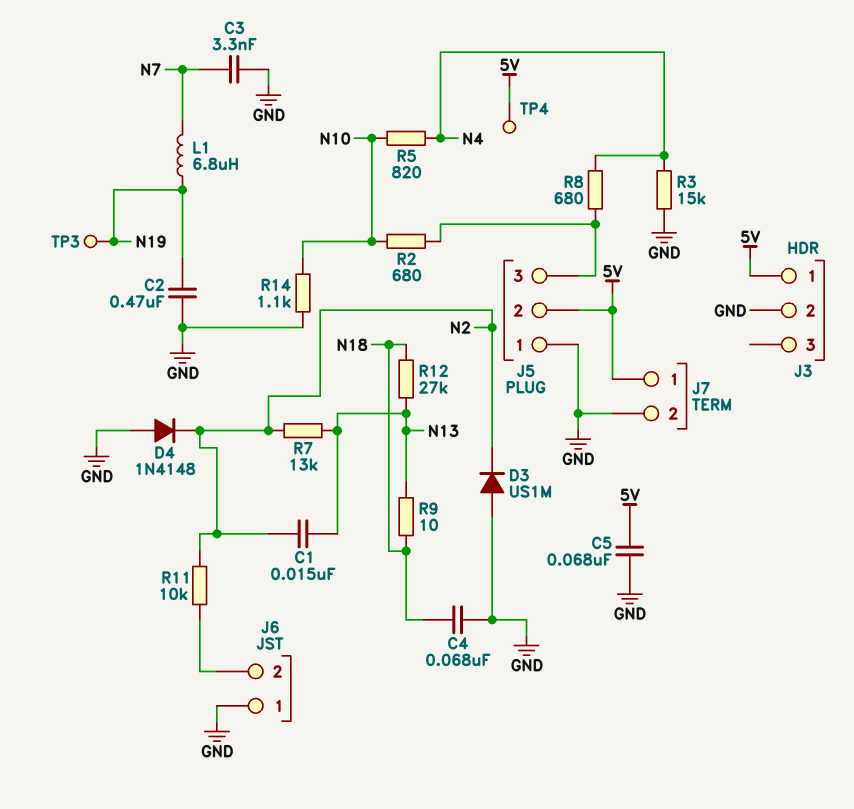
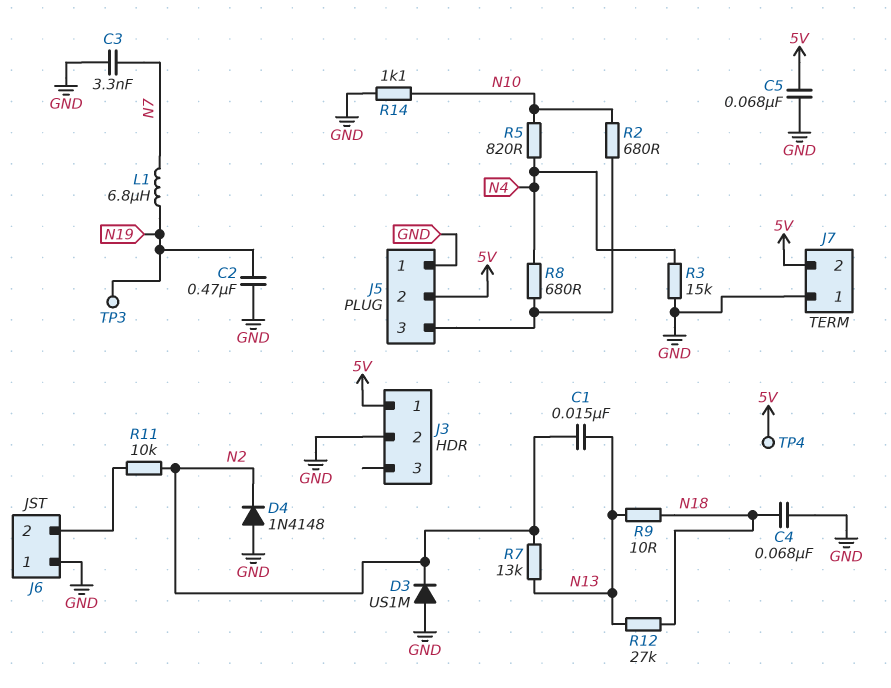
J7 pin 1: 5V -> GND
J7 pin 2: GND -> 5V

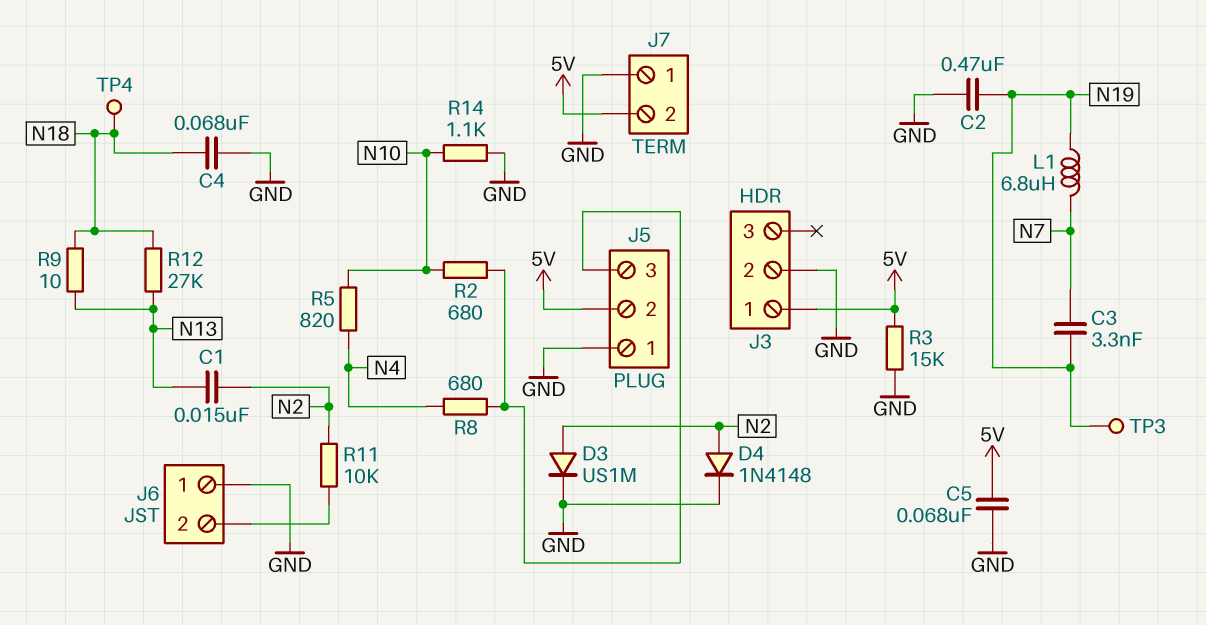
C3: 3.3nF (GND, N7) -> 3.3nF (N7, N19)
D3: diode US1M (A GND, K N2) -> diode US1M (A N2, K GND)
D4: diode 1N4148 (A GND, K N2) -> diode 1N4148 (A N2, K GND)
R3: 15k (GND, N4) -> 15k (5V, GND)
R7: 13k (N2, N13) -> none
TP4: test point (5V) -> test point (N18)

